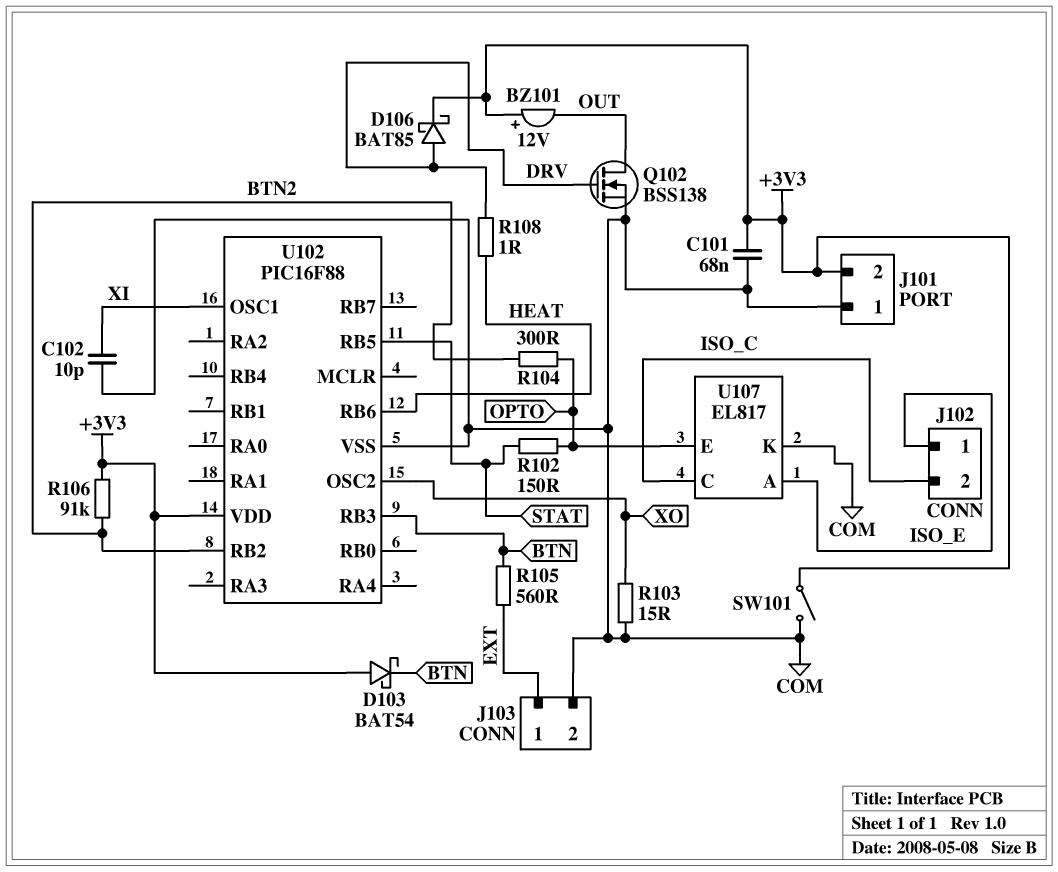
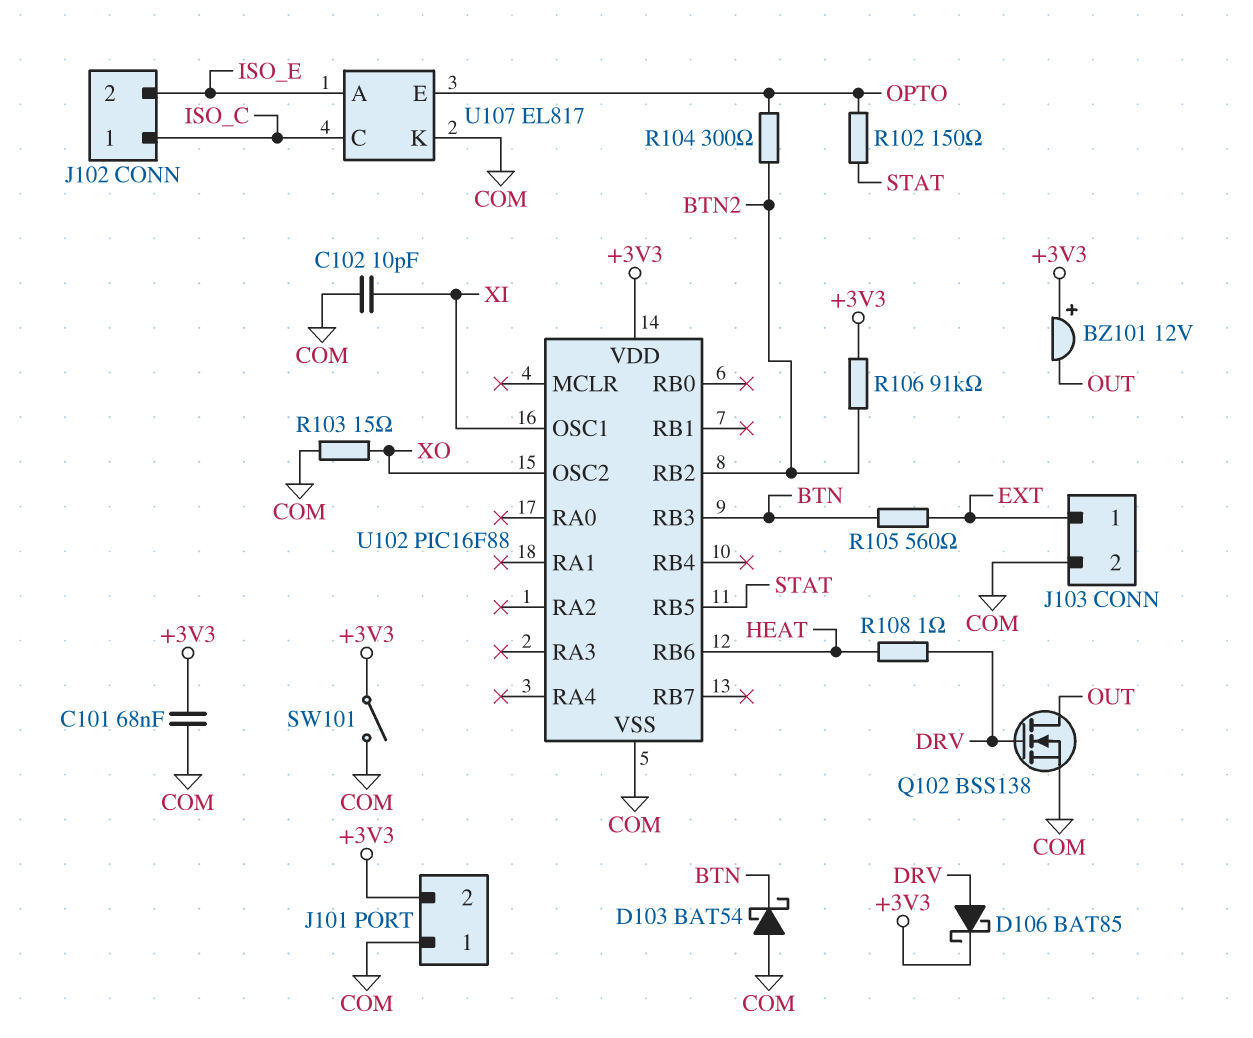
D103: schottky BAT54 (A +3V3, K BTN) -> schottky BAT54 (A COM, K BTN)
J102 pin 1: ISO_E -> ISO_C
J102 pin 2: ISO_C -> ISO_E

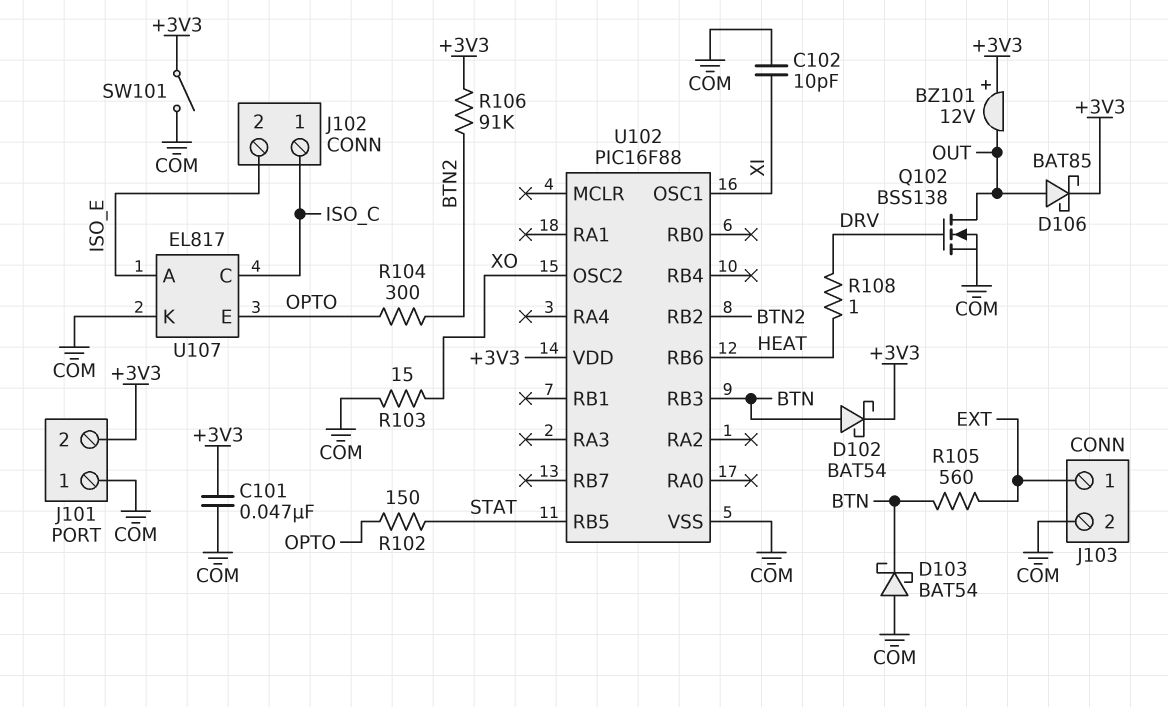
C101: 68nF (+3V3, COM) -> 47nF (+3V3, COM)
D102: none -> schottky BAT54 (A BTN, K +3V3)
D106: schottky BAT85 (A DRV, K +3V3) -> schottky BAT85 (A OUT, K +3V3)

